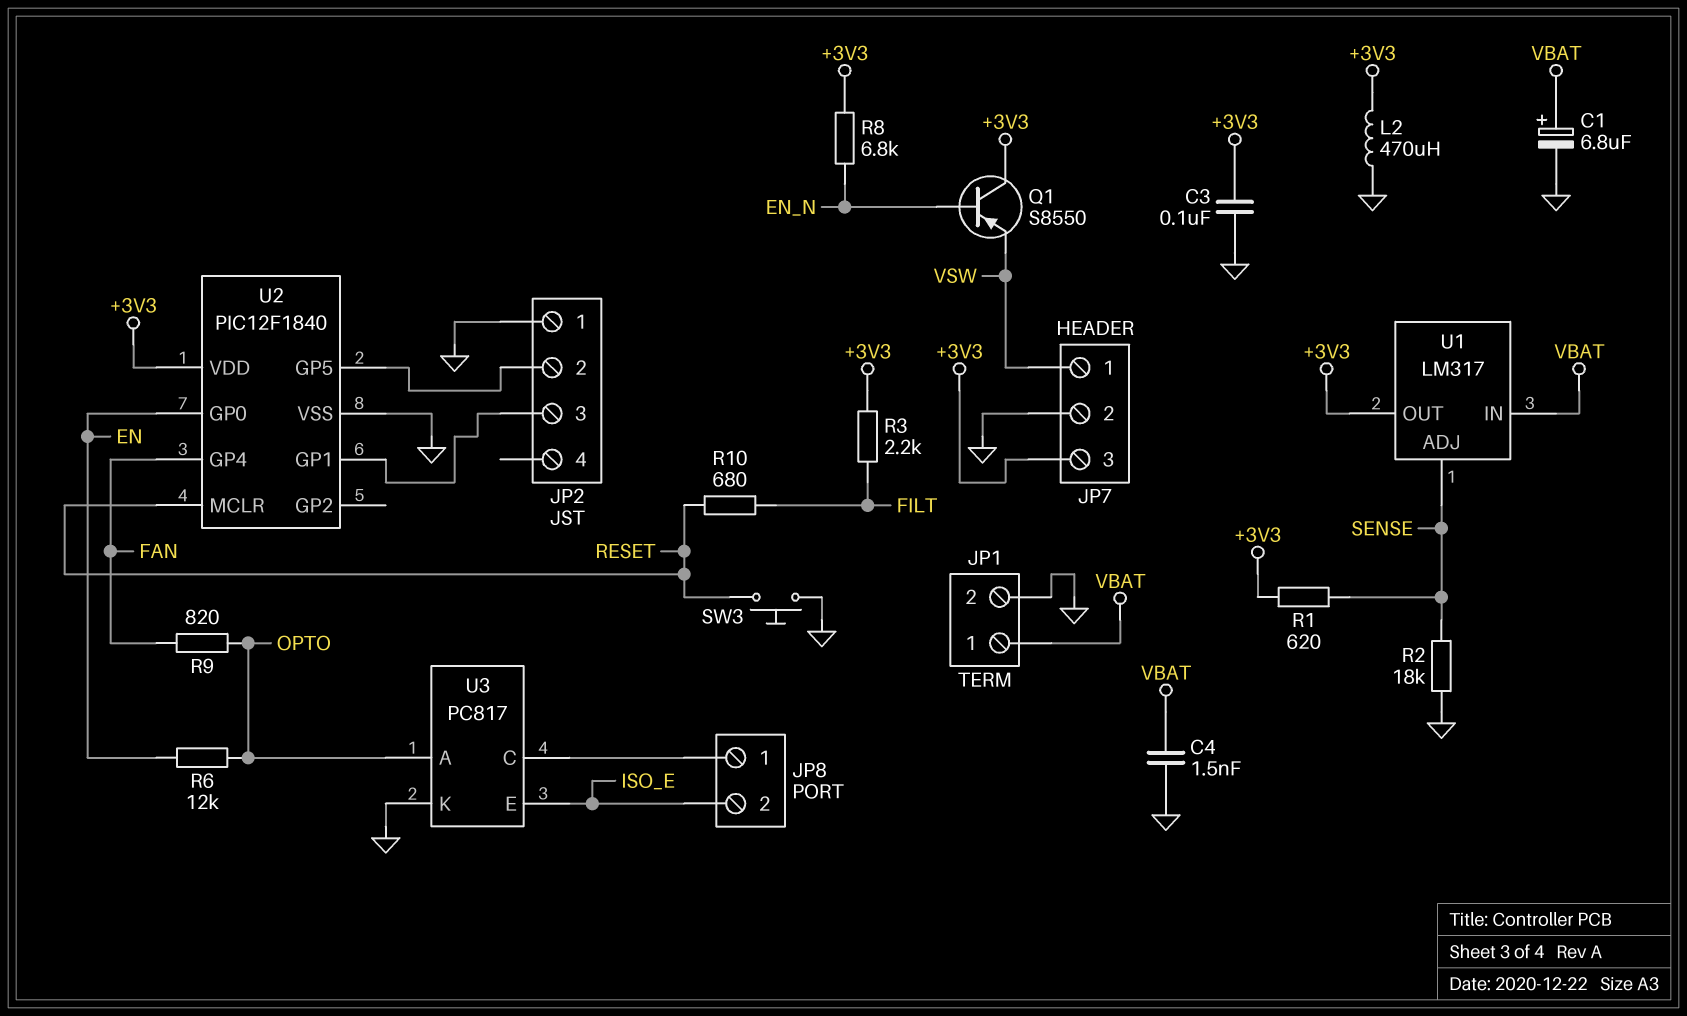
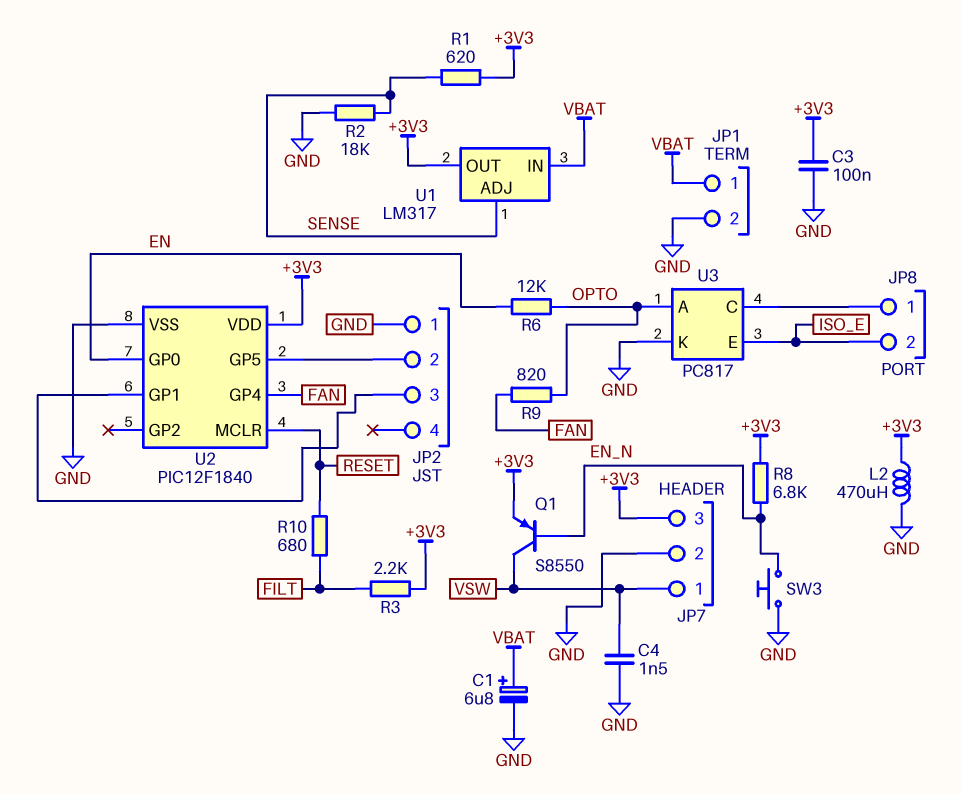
C4: 1.5nF (GND, VBAT) -> 1.5nF (GND, VSW)
Q1: PNP S8550 (B EN_N, C +3V3, E VSW) -> PNP S8550 (B EN_N, C VSW, E +3V3)
SW3: button (GND, RESET) -> button (EN_N, GND)

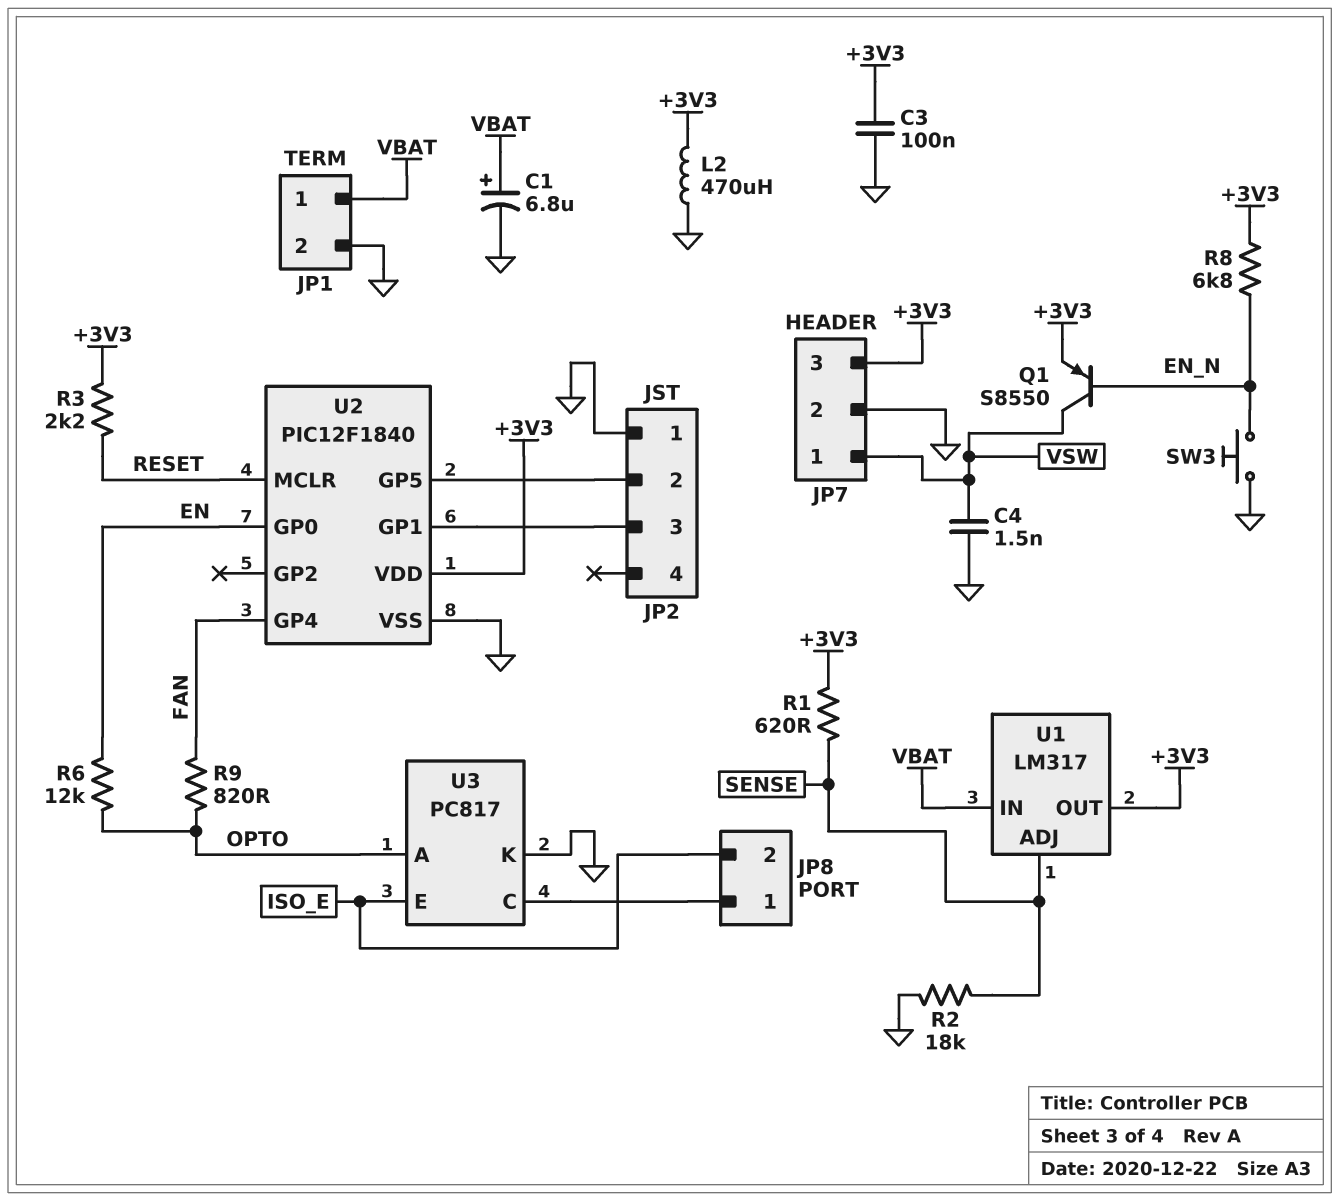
R3: 2.2k (+3V3, FILT) -> 2.2k (+3V3, RESET)
R10: 680 (FILT, RESET) -> none

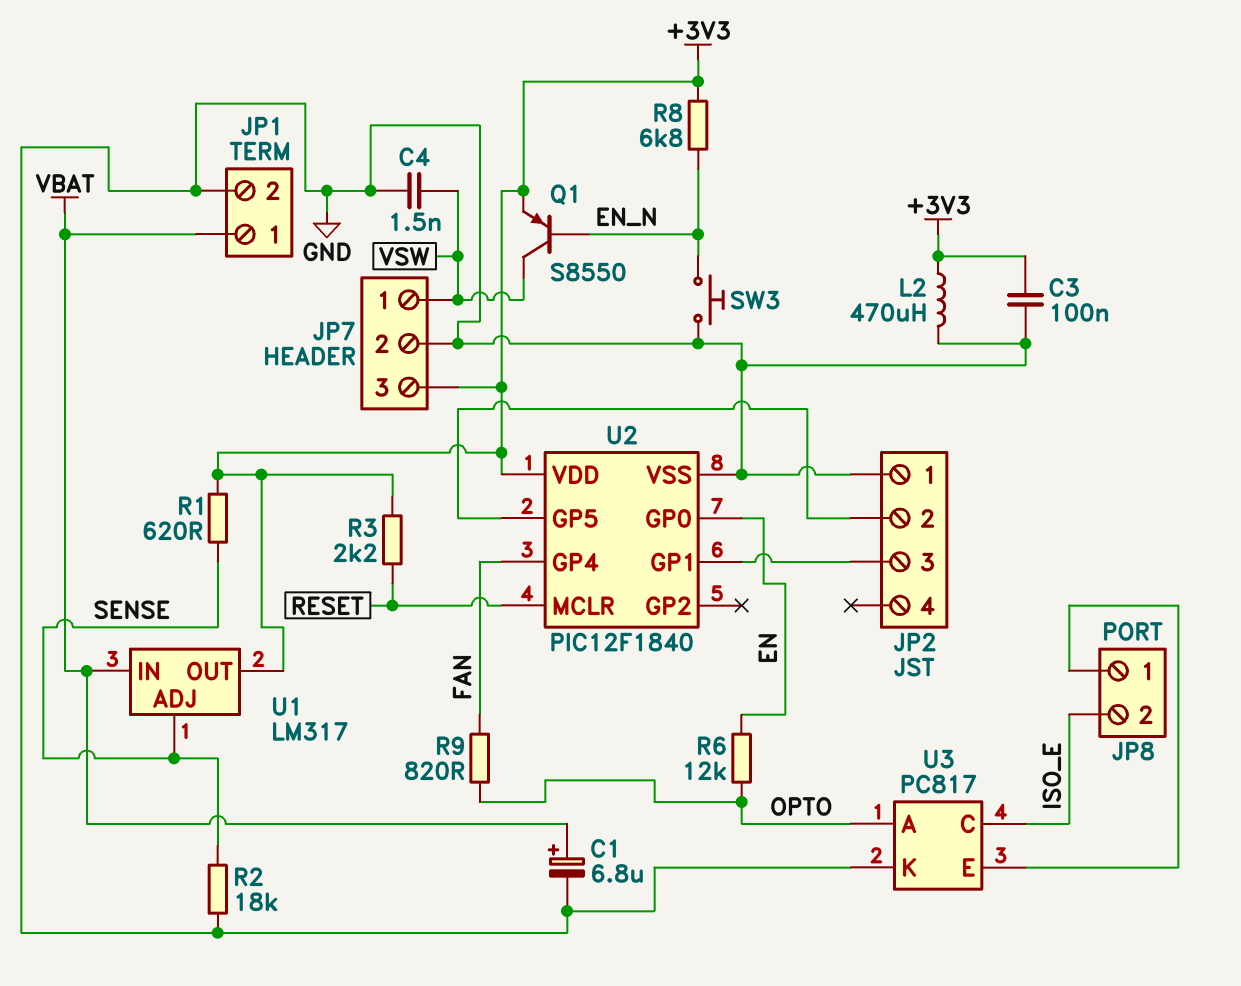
U3 pin C: JP8/1 -> ISO_E
U3 pin E: ISO_E -> JP8/1

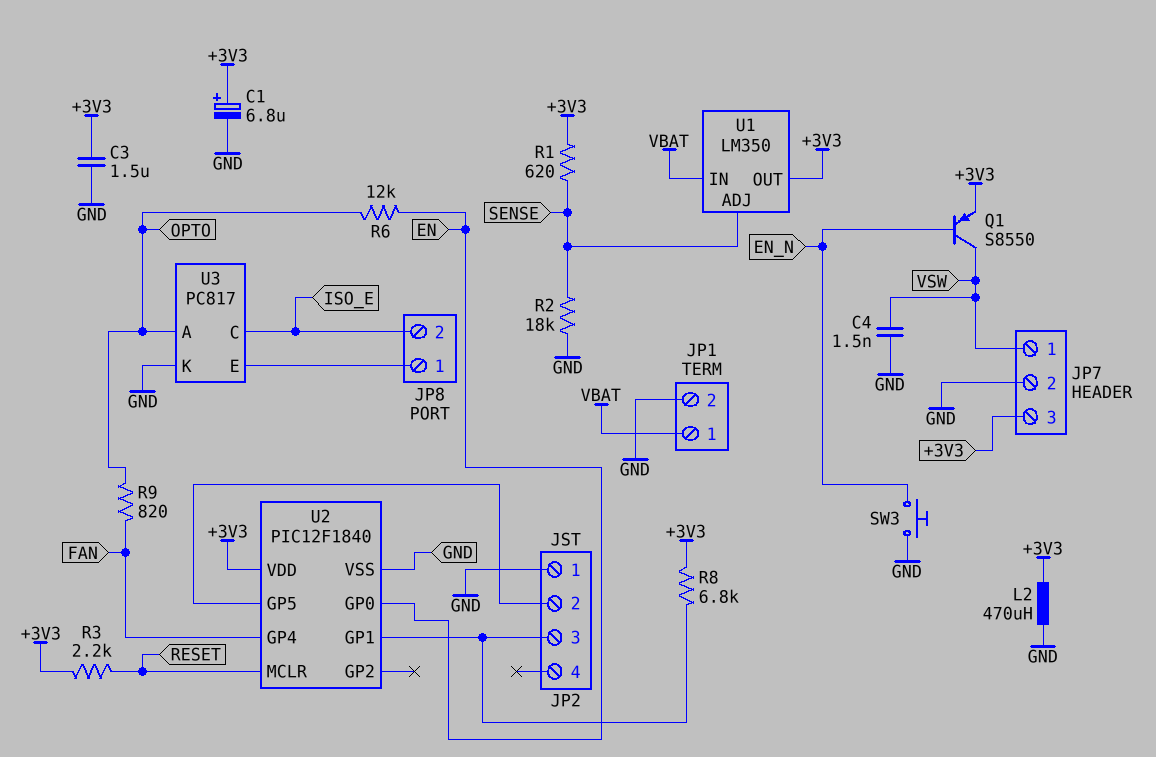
C1: 6.8uF (plus VBAT, minus GND) -> 6.8uF (plus +3V3, minus GND)
C3: 100nF (+3V3, GND) -> 1.5uF (+3V3, GND)
R8: 6.8k (+3V3, EN_N) -> 6.8k (+3V3, JP2/3)
U1: LM317 -> LM350

